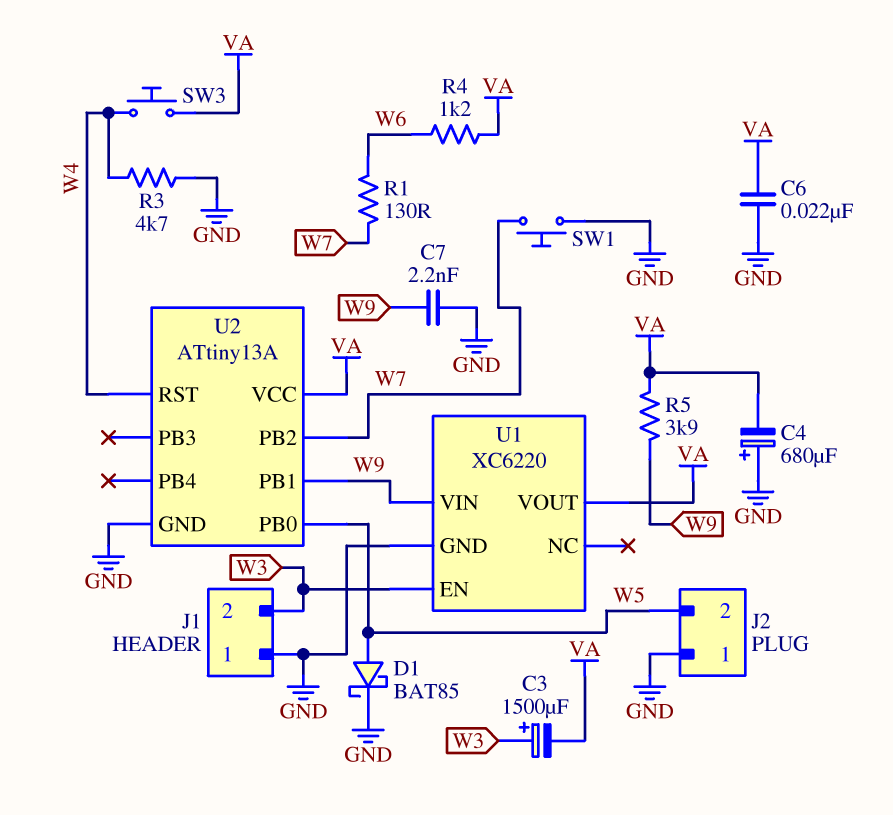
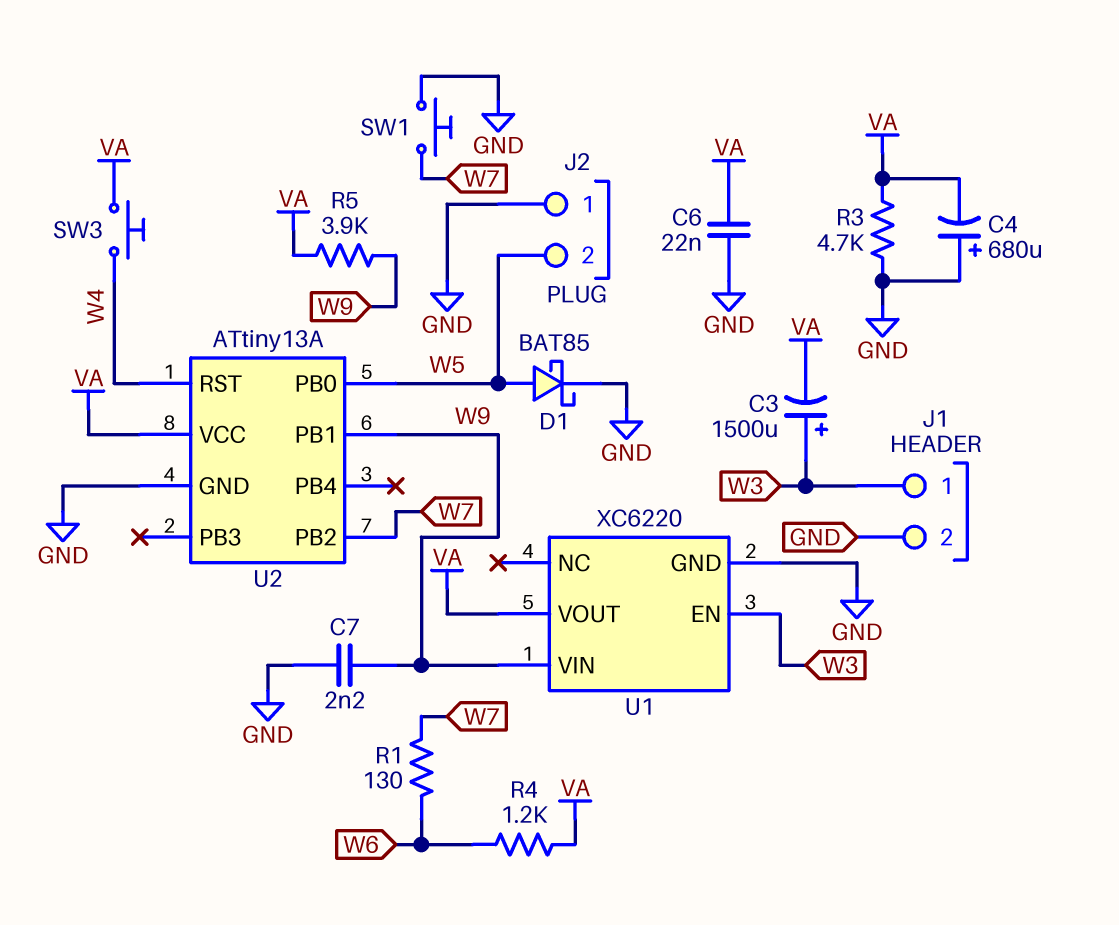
J1 pin 1: GND -> W3
J1 pin 2: W3 -> GND
R3: 4.7k (GND, W4) -> 4.7k (GND, VA)

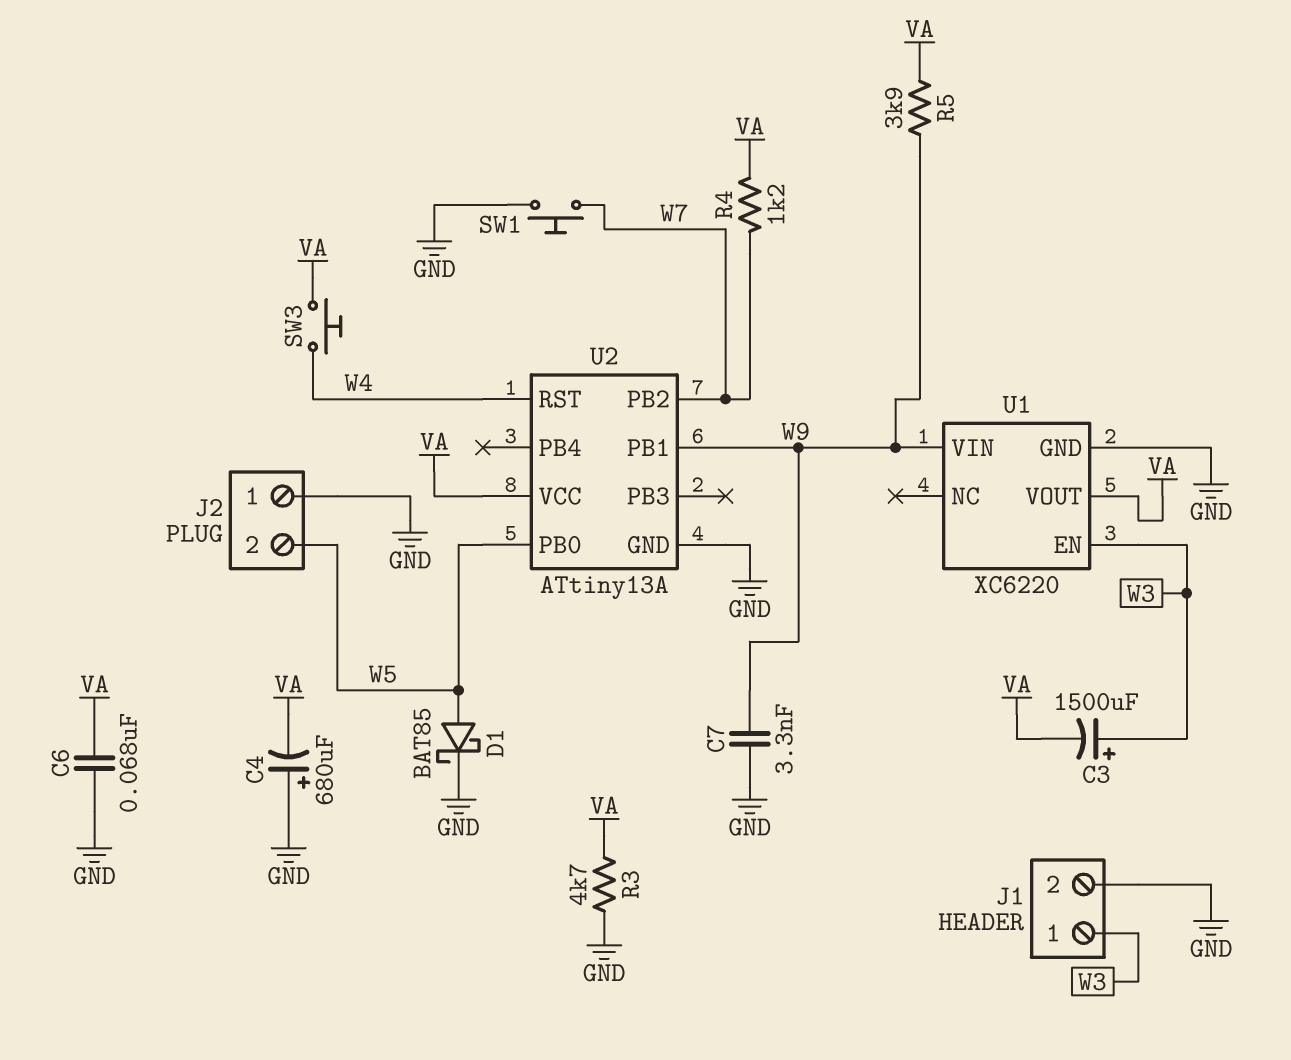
C6: 22nF (GND, VA) -> 68nF (GND, VA)
C7: 2.2nF (GND, W9) -> 3.3nF (GND, W9)
R1: 130 (W6, W7) -> none
R4: 1.2k (VA, W6) -> 1.2k (VA, W7)

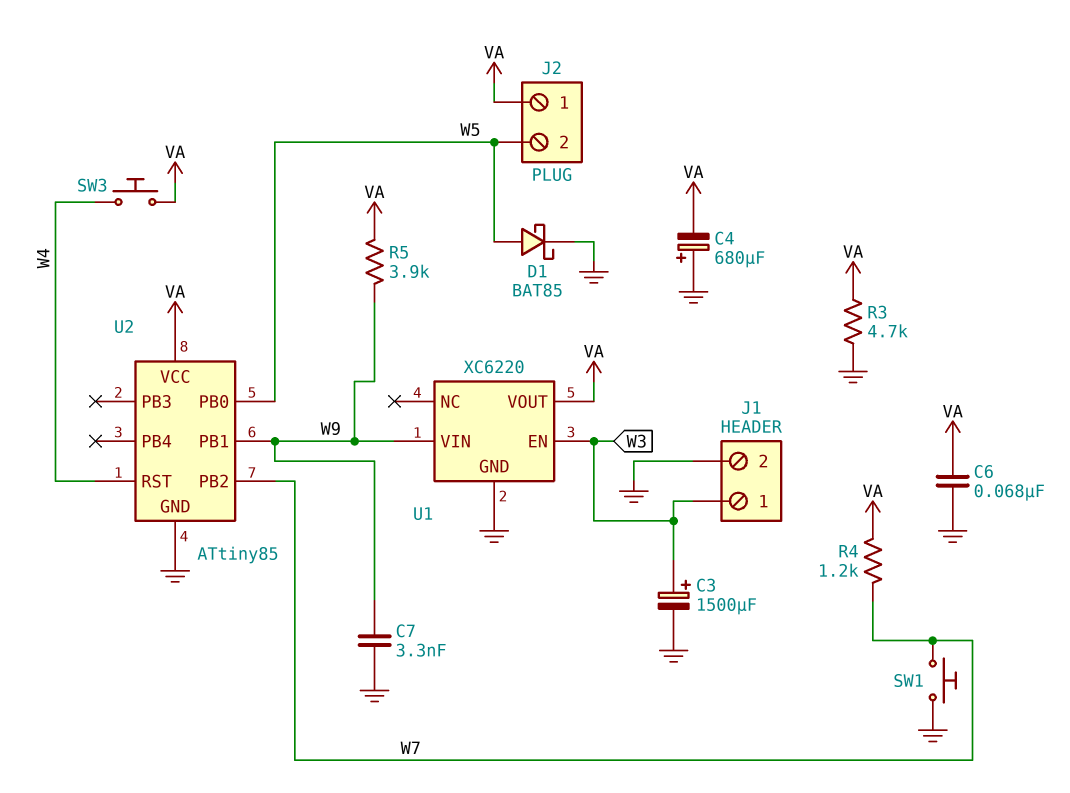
C3: 1500uF (plus W3, minus VA) -> 1500uF (plus W3, minus GND)
J2 pin 1: GND -> VA
U2: ATtiny13A -> ATtiny85

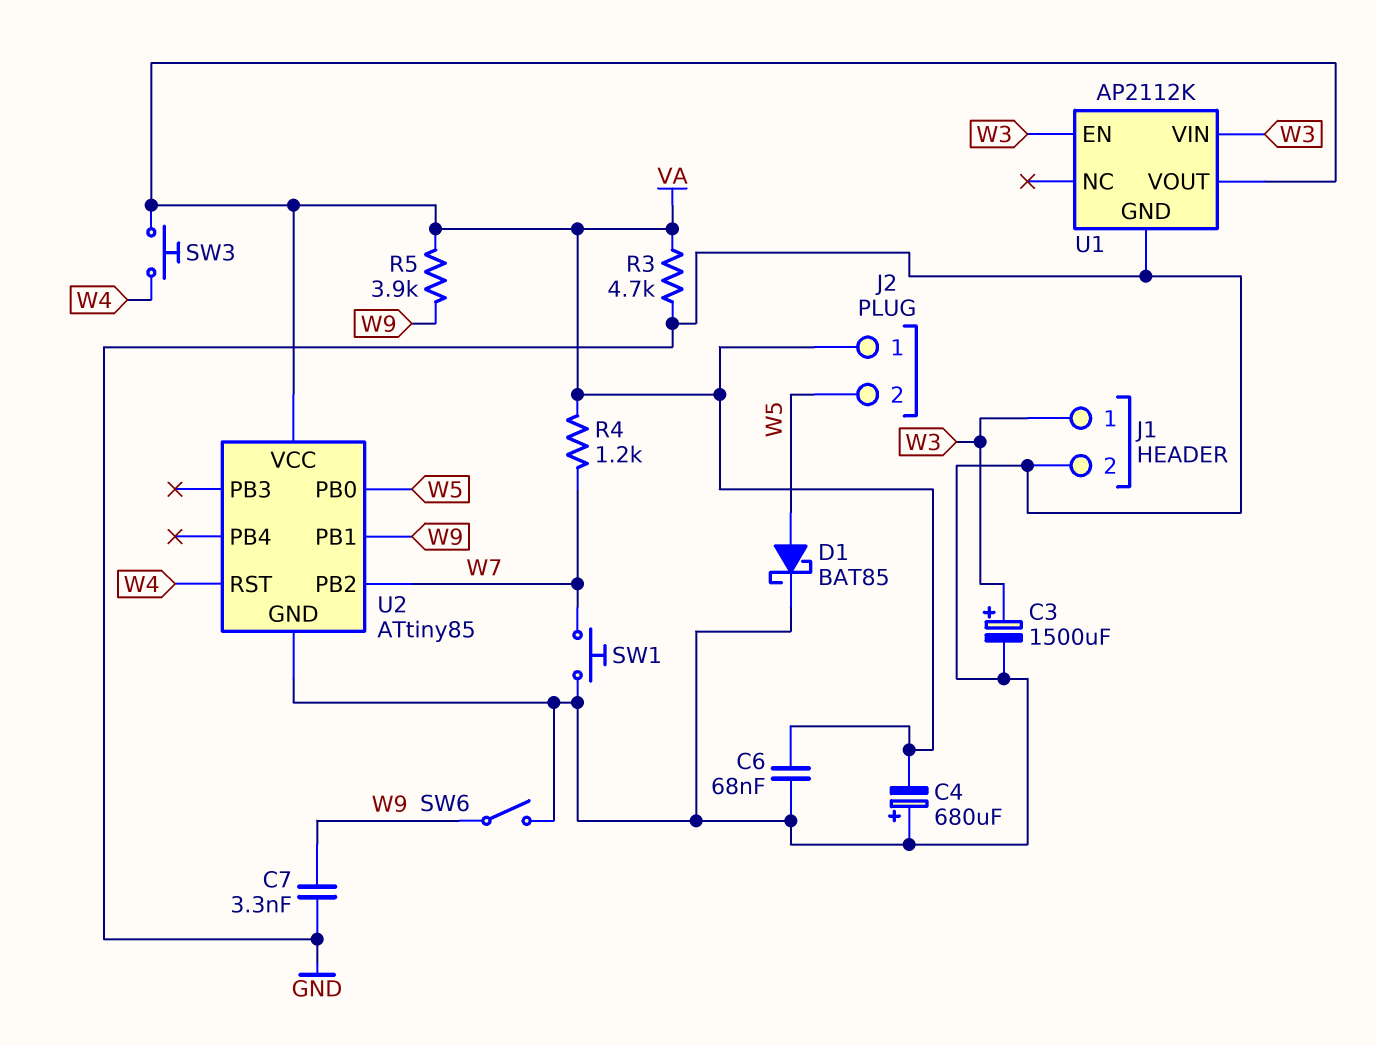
SW6: none -> switch (GND, W9)
U1: XC6220 -> AP2112K
U1 pin VIN: W9 -> W3

